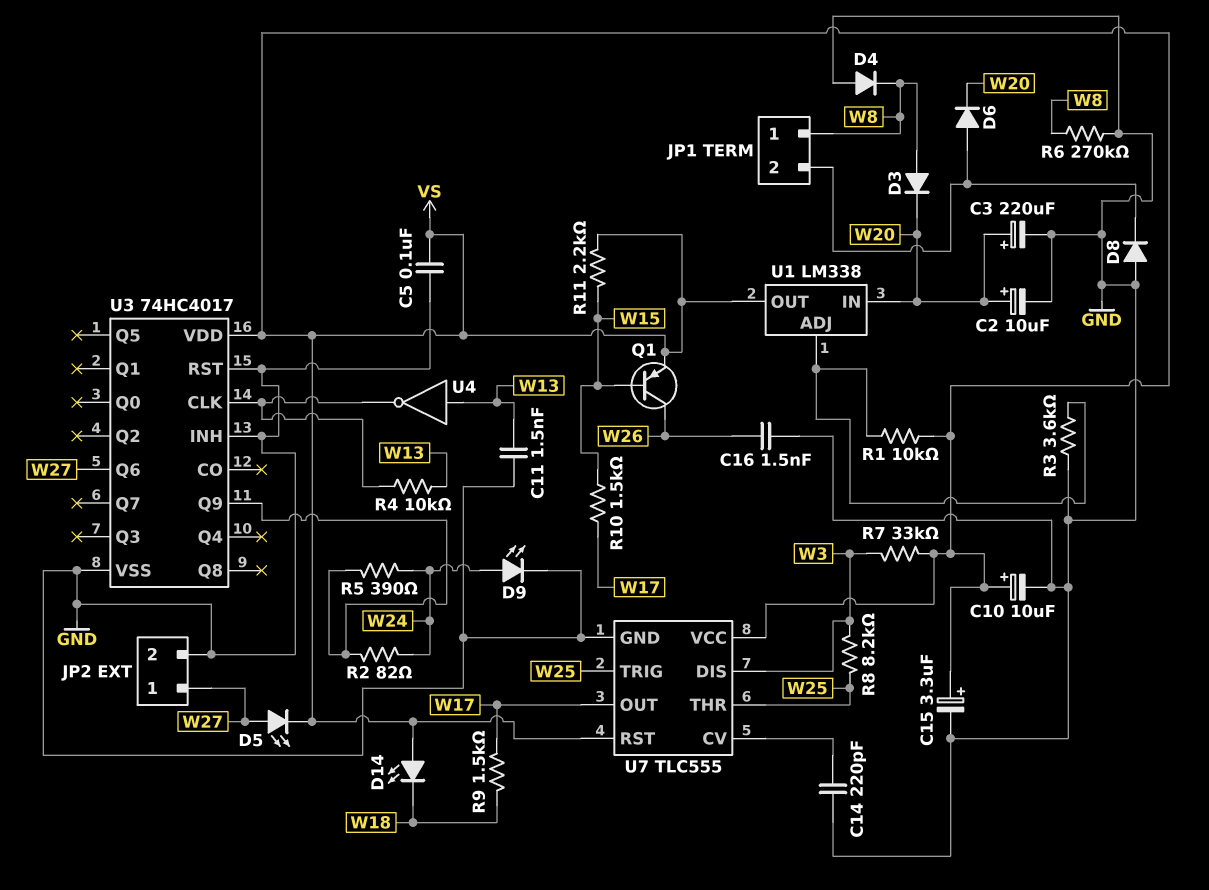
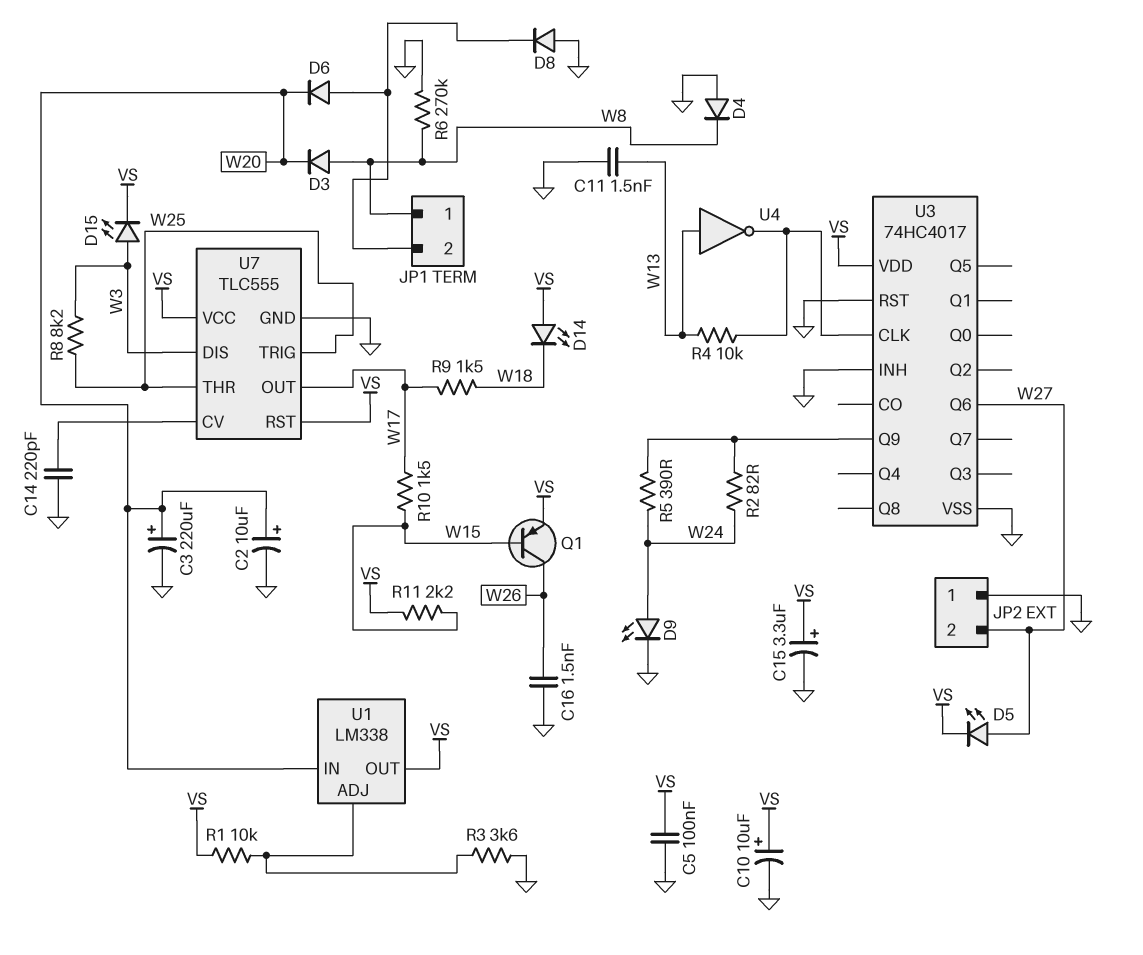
D15: none -> LED (A W3, K VS)
JP2 pin 1: W27 -> GND
JP2 pin 2: GND -> W27
R7: 33k (VS, W3) -> none

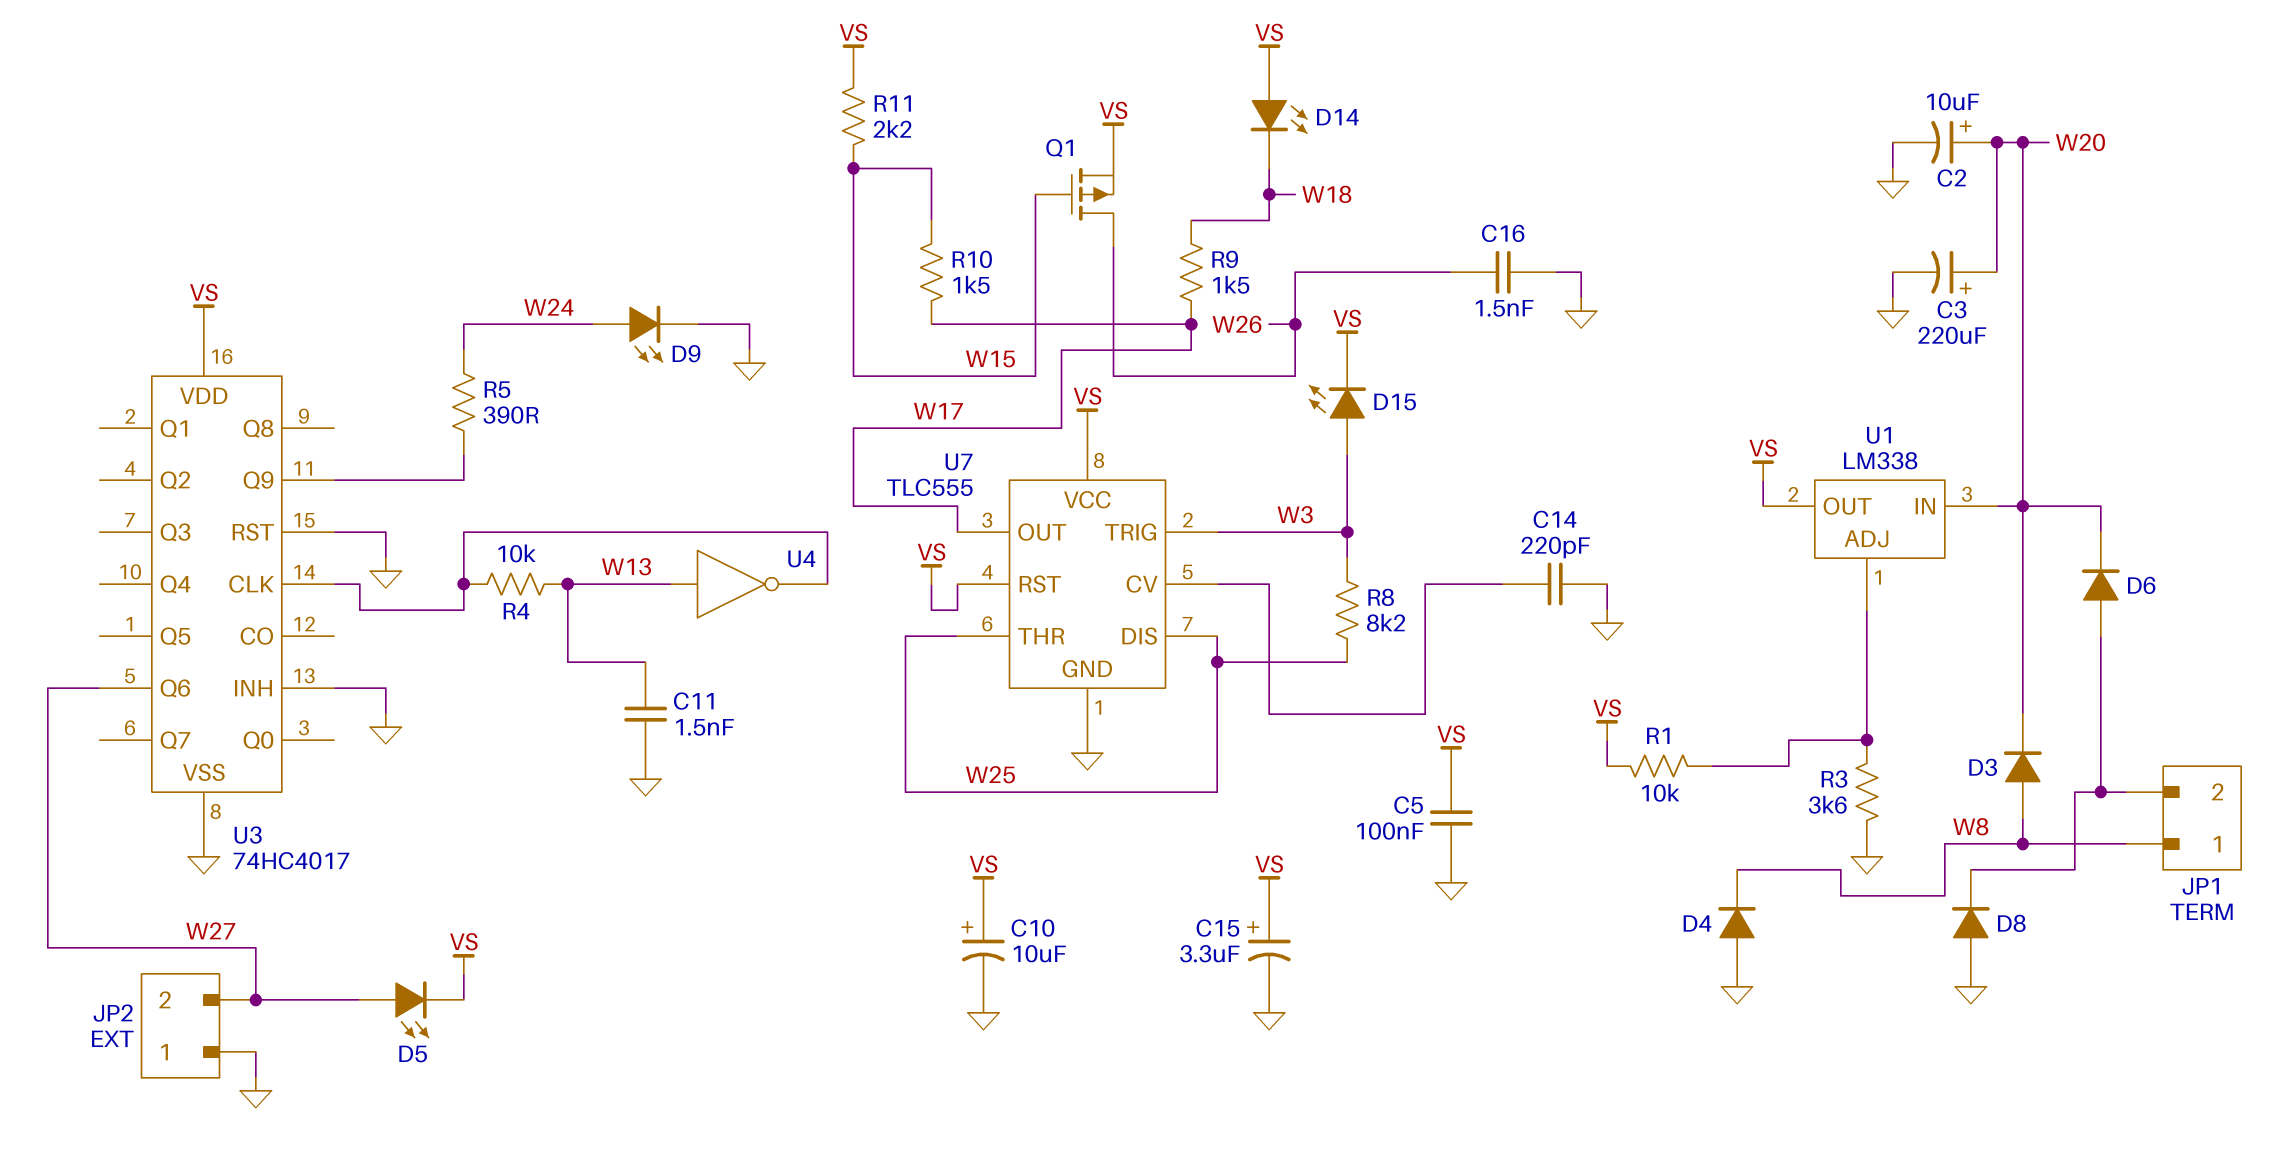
Q1: PNP (B W15, C W26, E VS) -> PMOS (G W15, D W26, S VS)
R2: 82 (U3/Q9, W24) -> none
R6: 270k (GND, W8) -> none
U7 pin DIS: W3 -> W25
U7 pin TRIG: W25 -> W3

